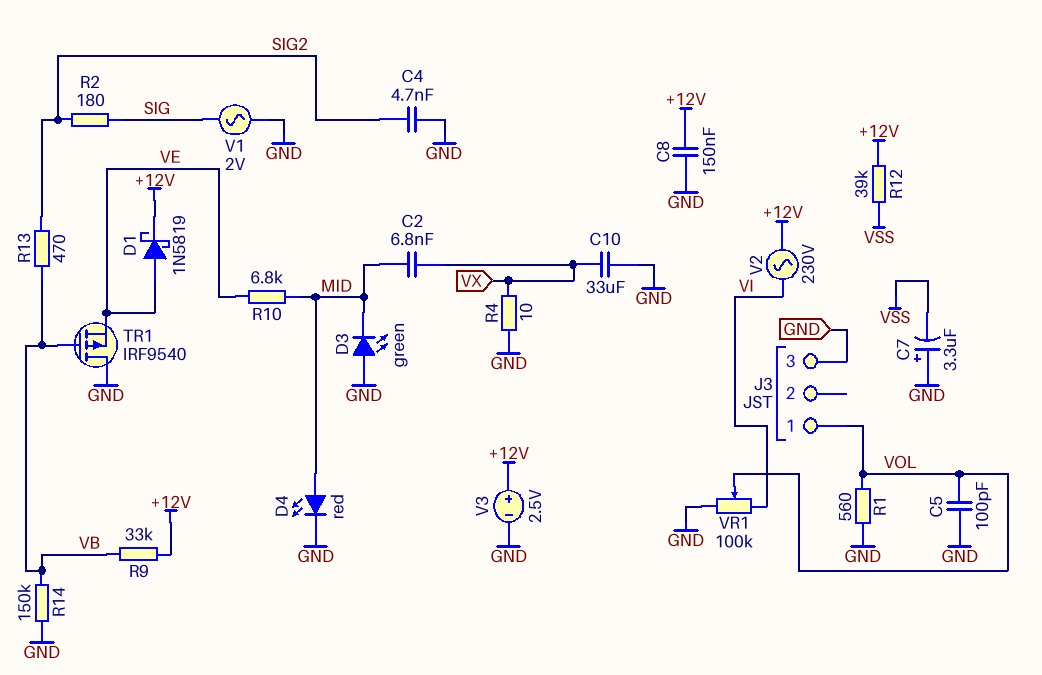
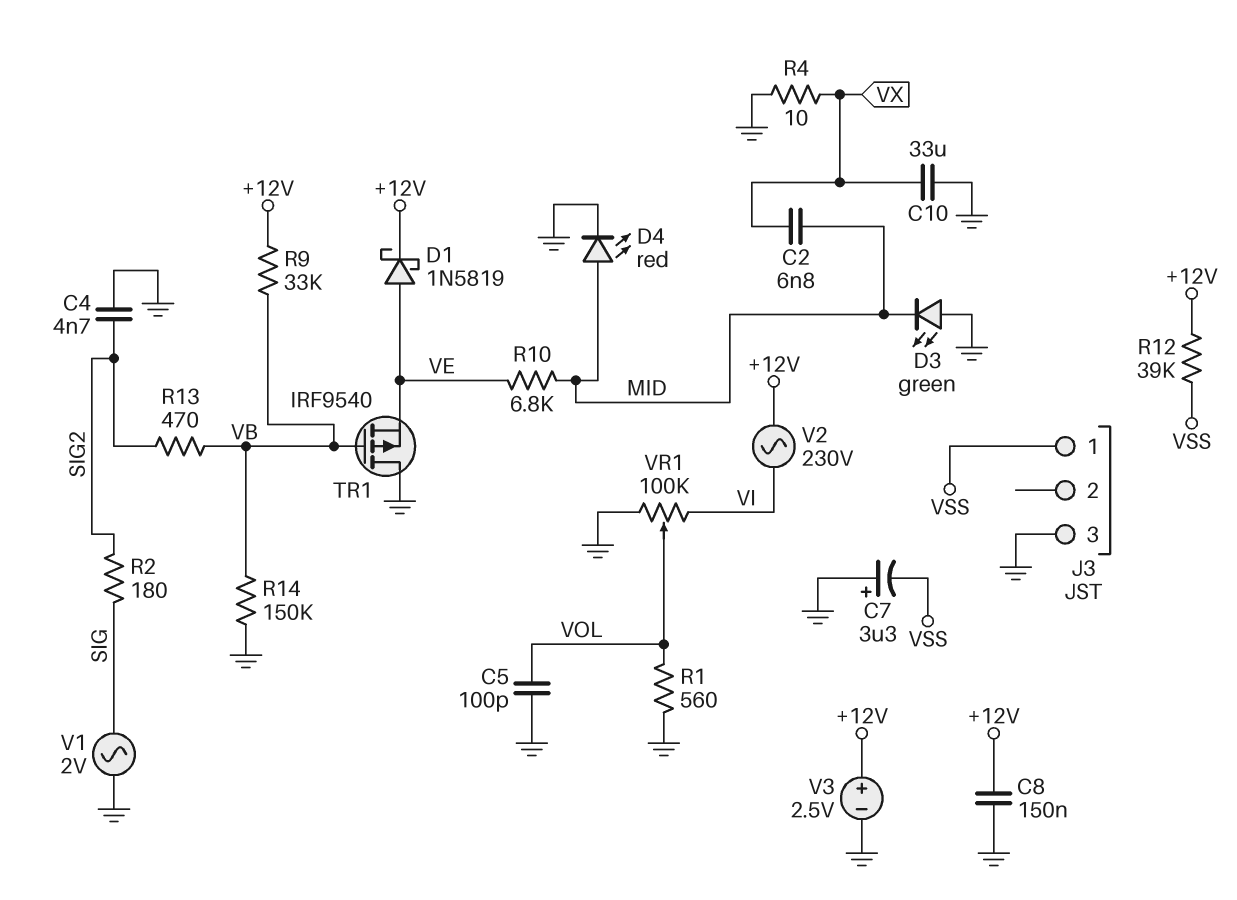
J3 pin 1: VOL -> VSS

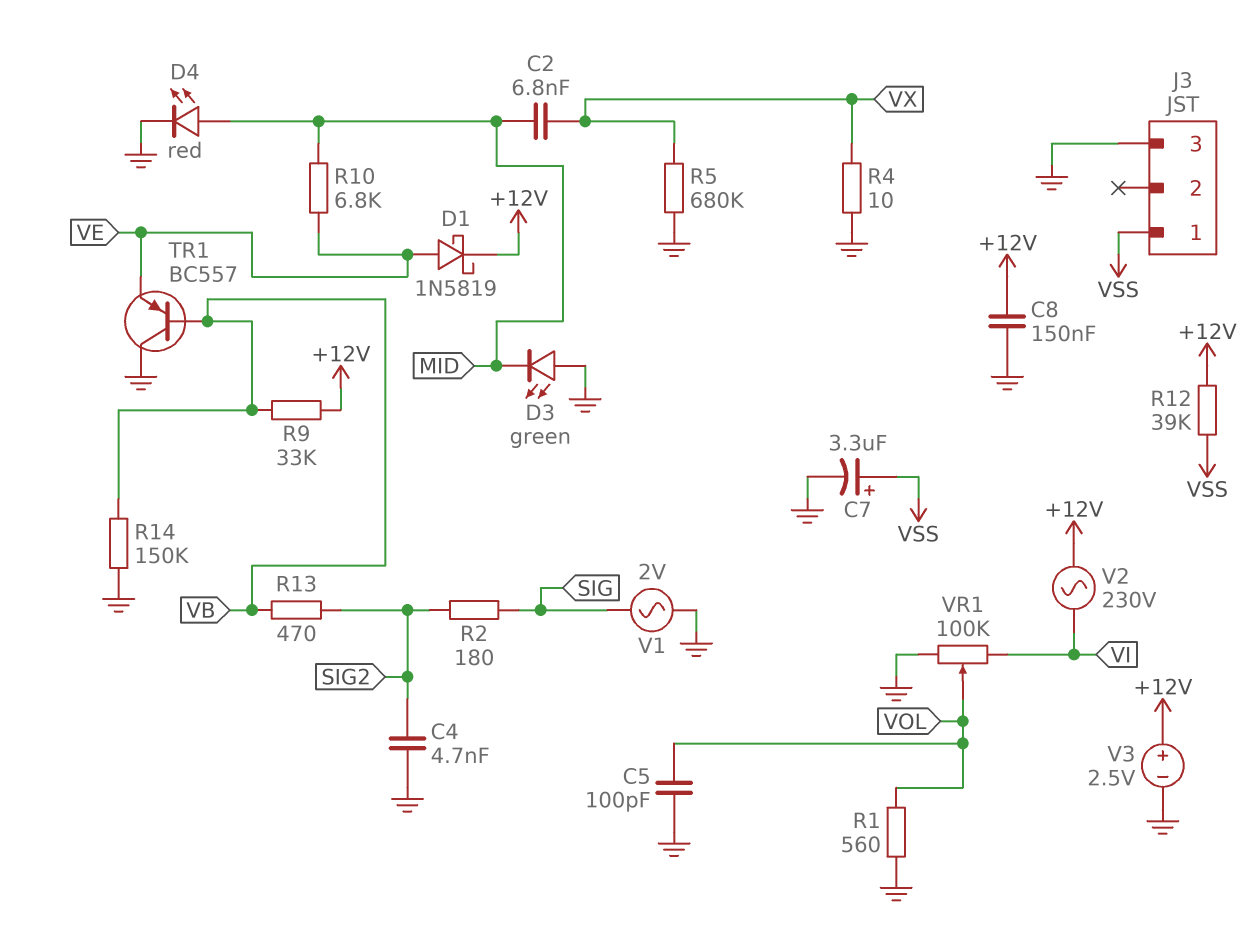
C7: 3.3uF (plus GND, minus VSS) -> 3.3uF (plus VSS, minus GND)
C10: 33uF (GND, VX) -> none
R5: none -> 680k (GND, VX)
TR1: PMOS IRF9540 (G VB, D GND, S VE) -> PNP BC557 (B VB, C GND, E VE)

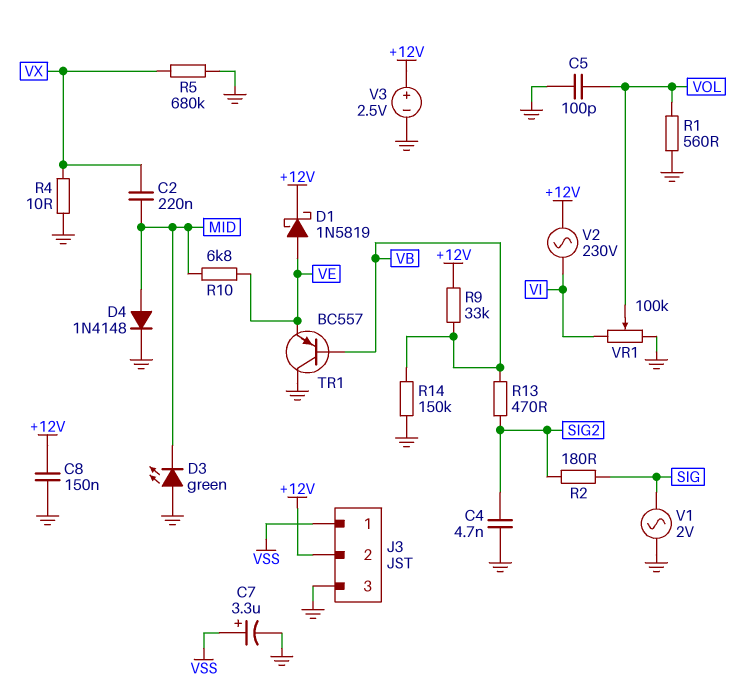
C2: 6.8nF (MID, VX) -> 220nF (MID, VX)
D4: LED red (A MID, K GND) -> diode 1N4148 (A MID, K GND)
J3 pin 2: none -> +12V
R12: 39k (+12V, VSS) -> none

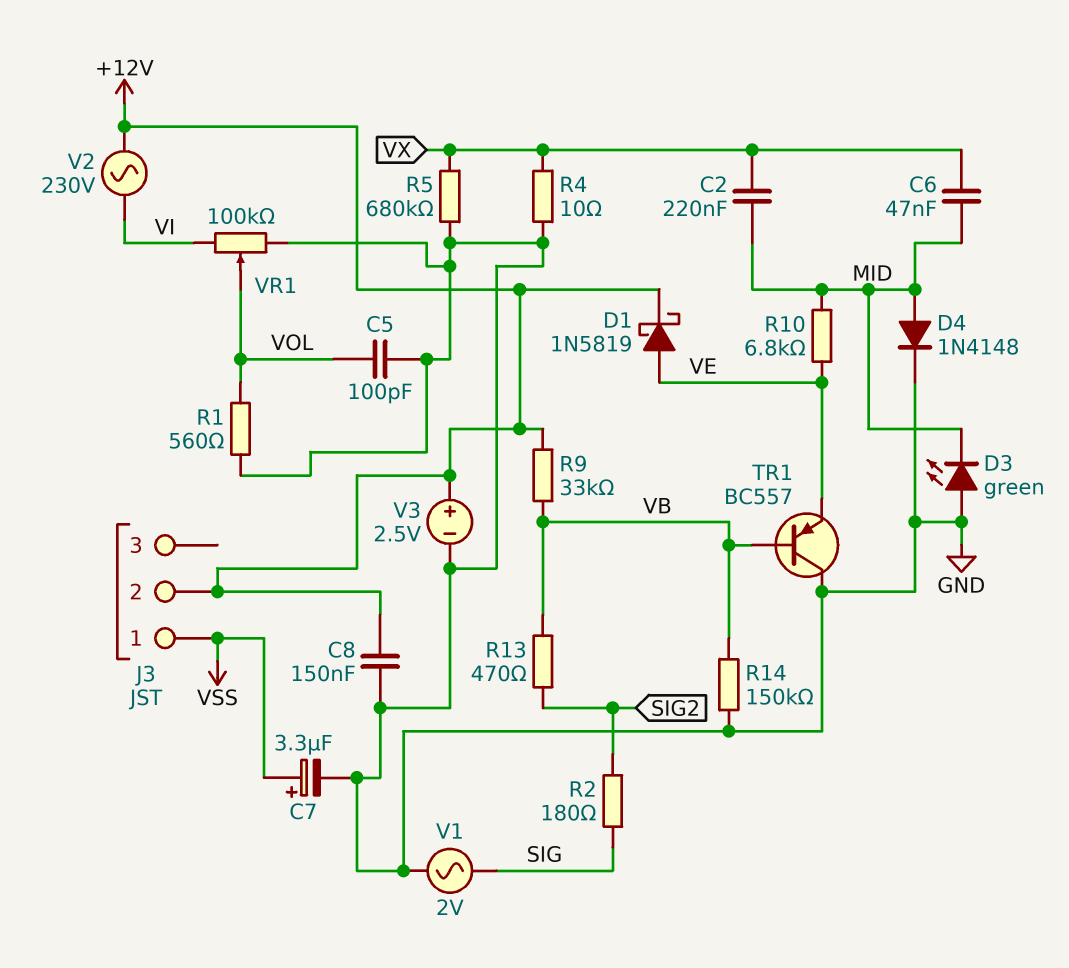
C4: 4.7nF (GND, SIG2) -> none
C6: none -> 47nF (MID, VX)
J3 pin 3: GND -> none

